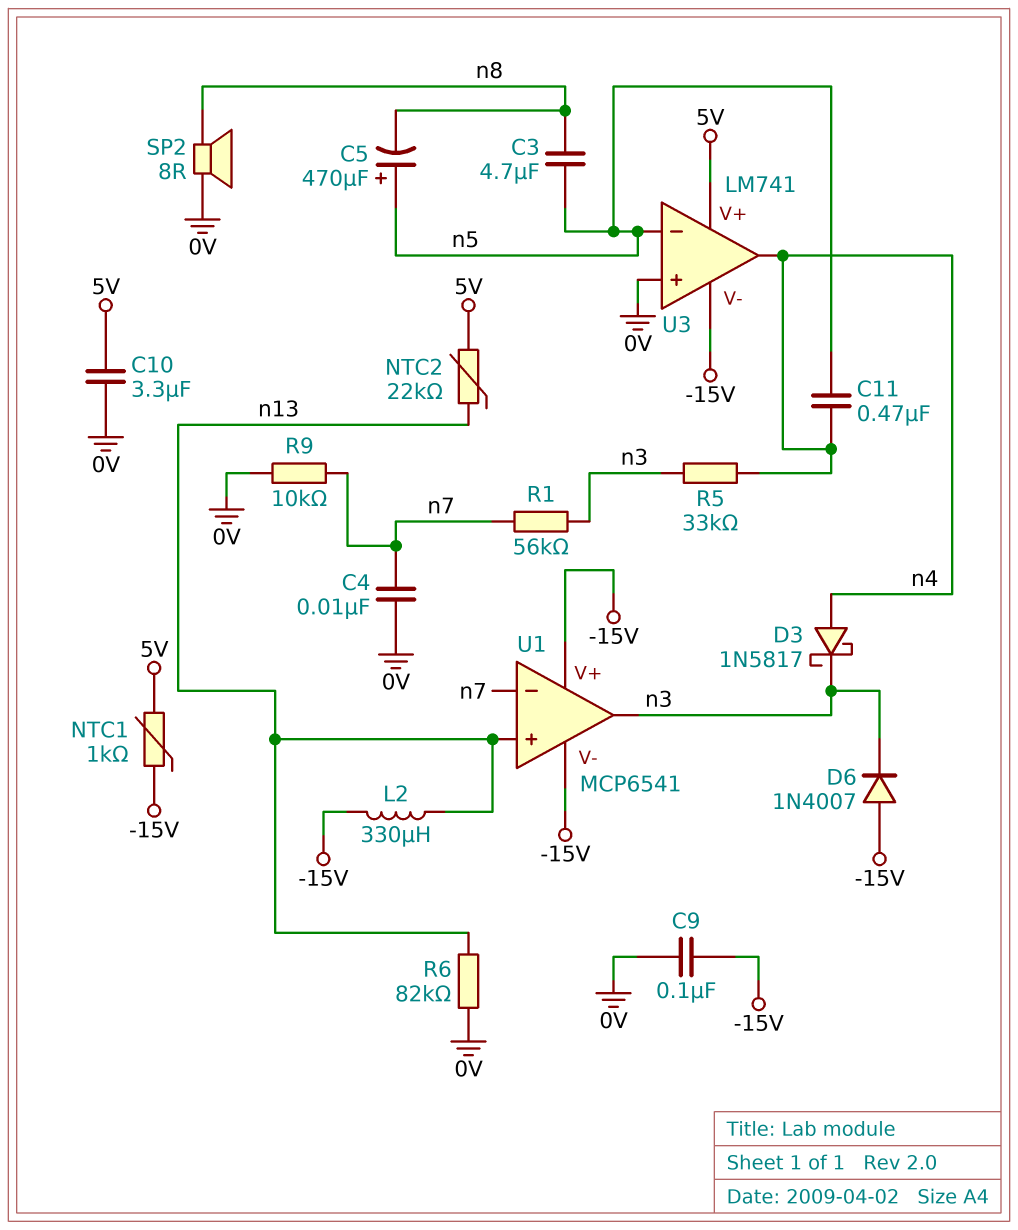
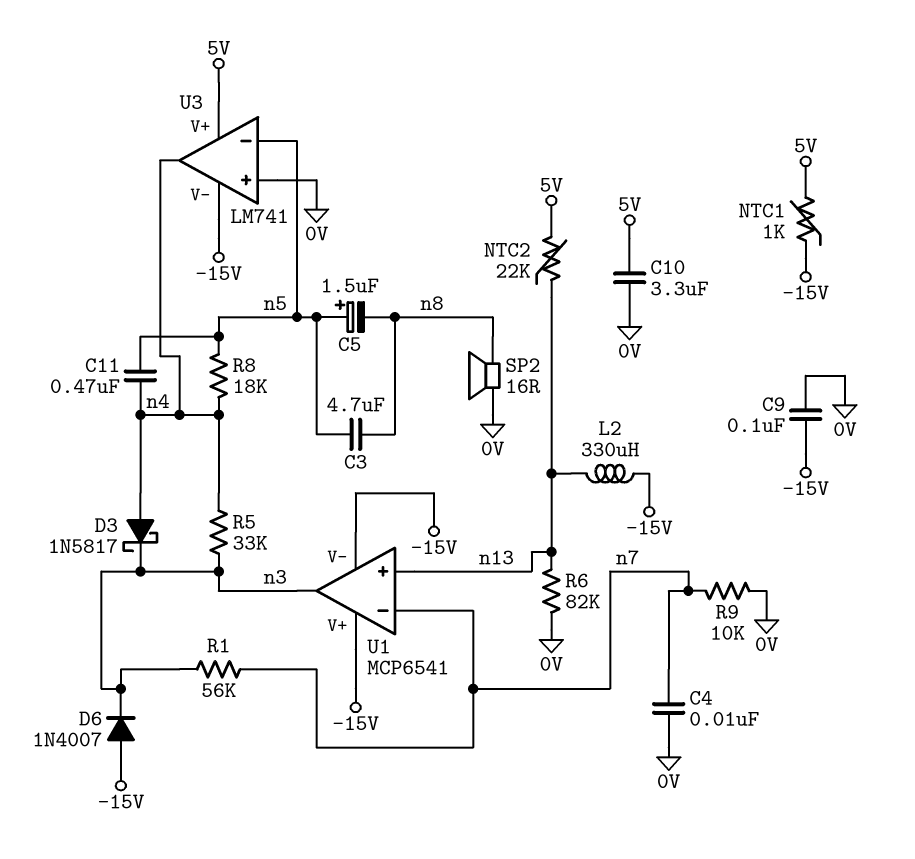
C5: 470uF (plus n5, minus n8) -> 1.5uF (plus n5, minus n8)
R8: none -> 18k (n4, n5)
SP2: speaker 8R (0V, n8) -> speaker 16R (0V, n8)

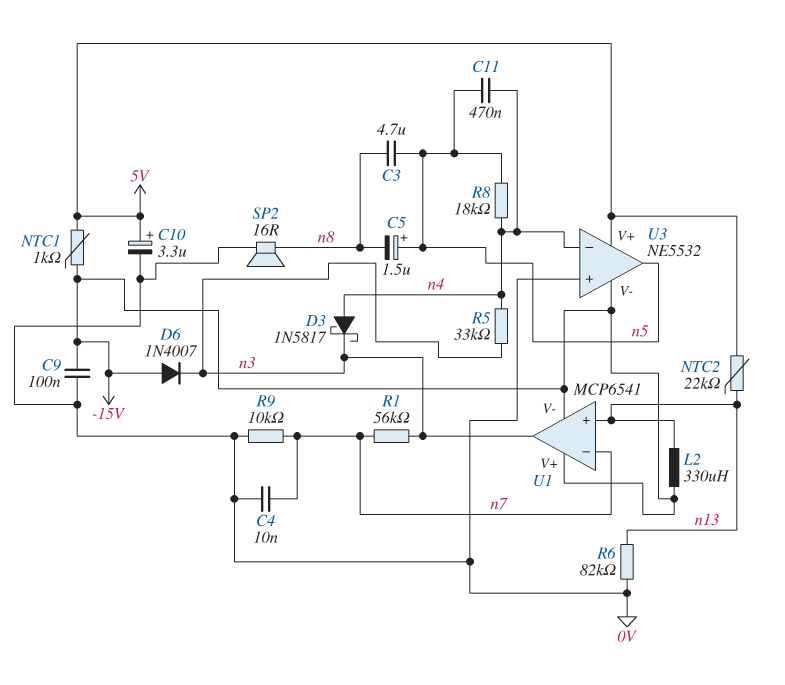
C10: 3.3uF (0V, 5V) -> 3.3uF (plus 5V, minus 0V)
U3: LM741 -> NE5532
U3 pin in-: n5 -> n4
U3 pin out: n4 -> n5

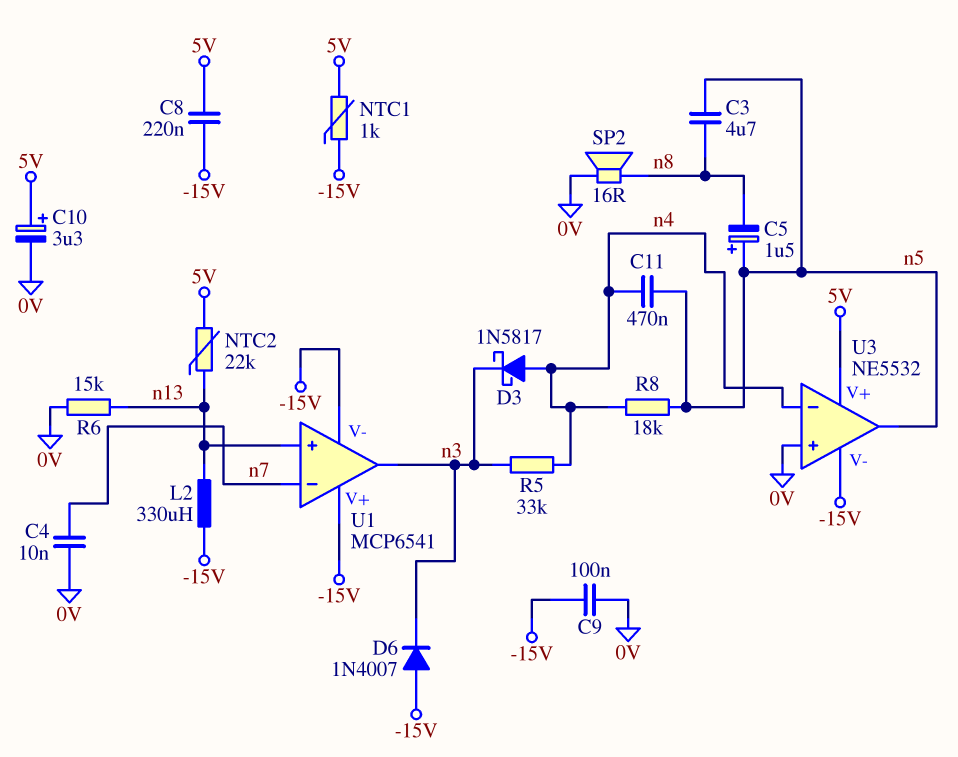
C8: none -> 220nF (-15V, 5V)
R1: 56k (n3, n7) -> none
R6: 82k (0V, n13) -> 15k (0V, n13)
R9: 10k (0V, n7) -> none

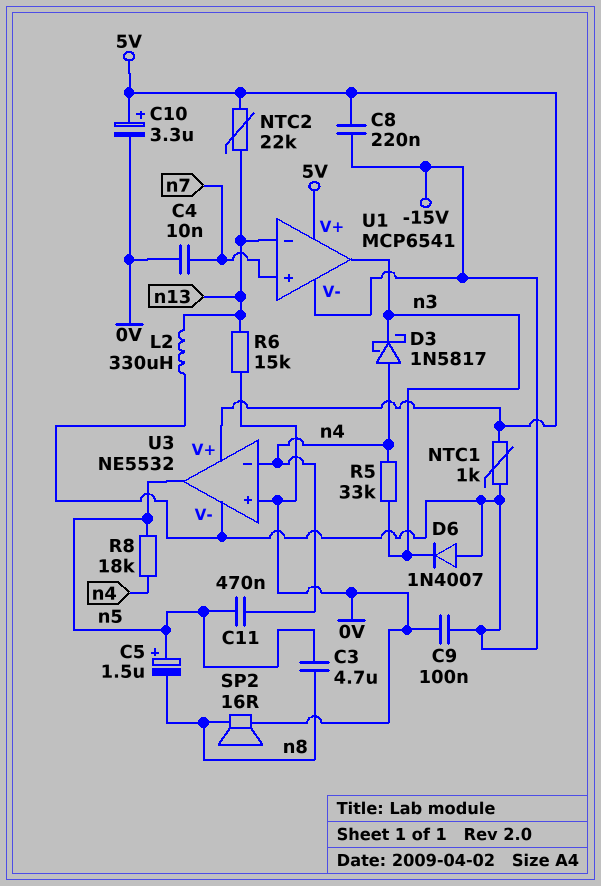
U1 pin V+: -15V -> 5V
U1 pin in+: n13 -> n7
U1 pin in-: n7 -> n13

